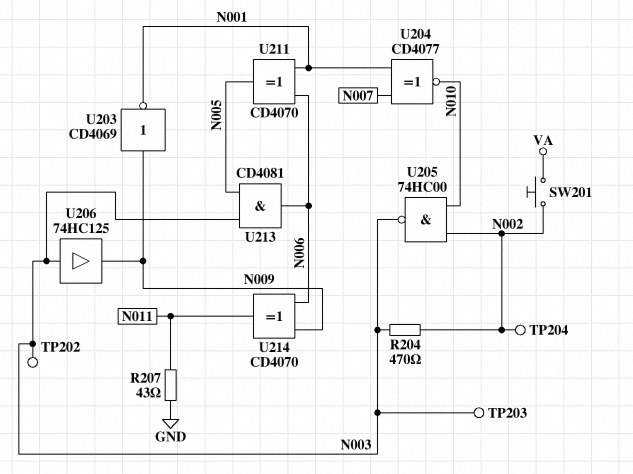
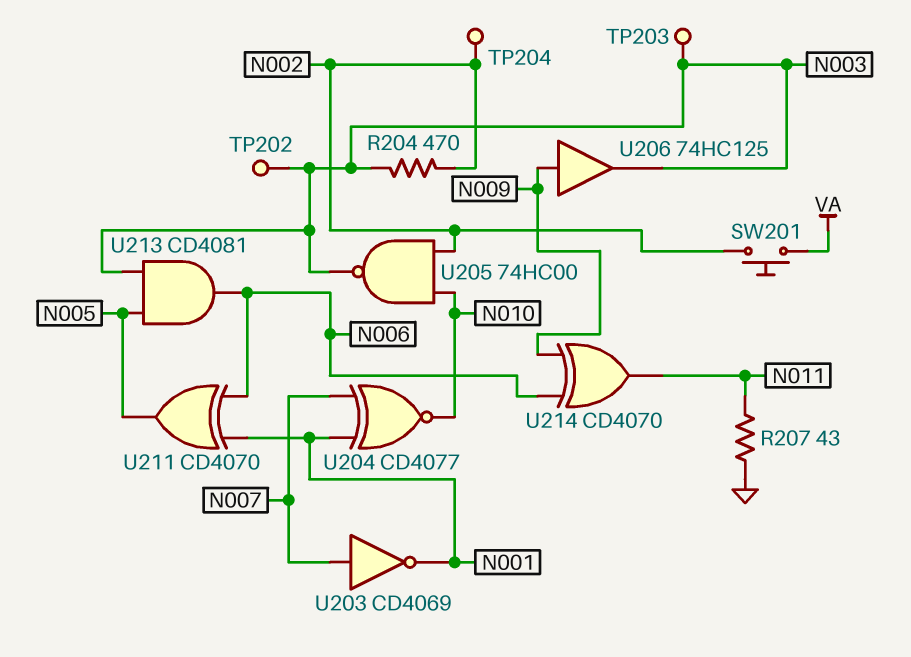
U203: NOT CD4069 (in N009, out N001) -> NOT CD4069 (in N007, out N001)
U206: buffer 74HC125 (in N003, out N009) -> buffer 74HC125 (in N009, out N003)

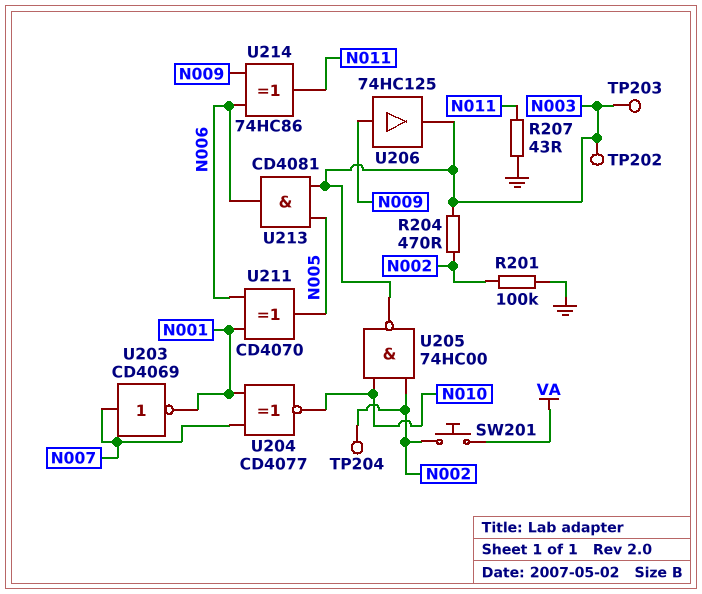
R201: none -> 100k (GND, N002)
U214: XOR CD4070 (in N006, in N009, out N011) -> XOR 74HC86 (in N006, in N009, out N011)

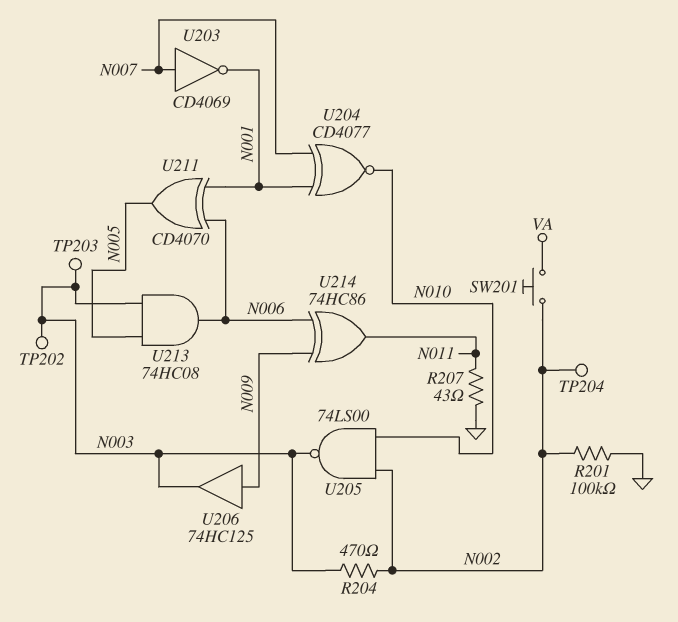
U205: NAND 74HC00 (in N002, in N010, out N003) -> NAND 74LS00 (in N002, in N010, out N003)
U213: AND CD4081 (in N003, in N005, out N006) -> AND 74HC08 (in N003, in N005, out N006)

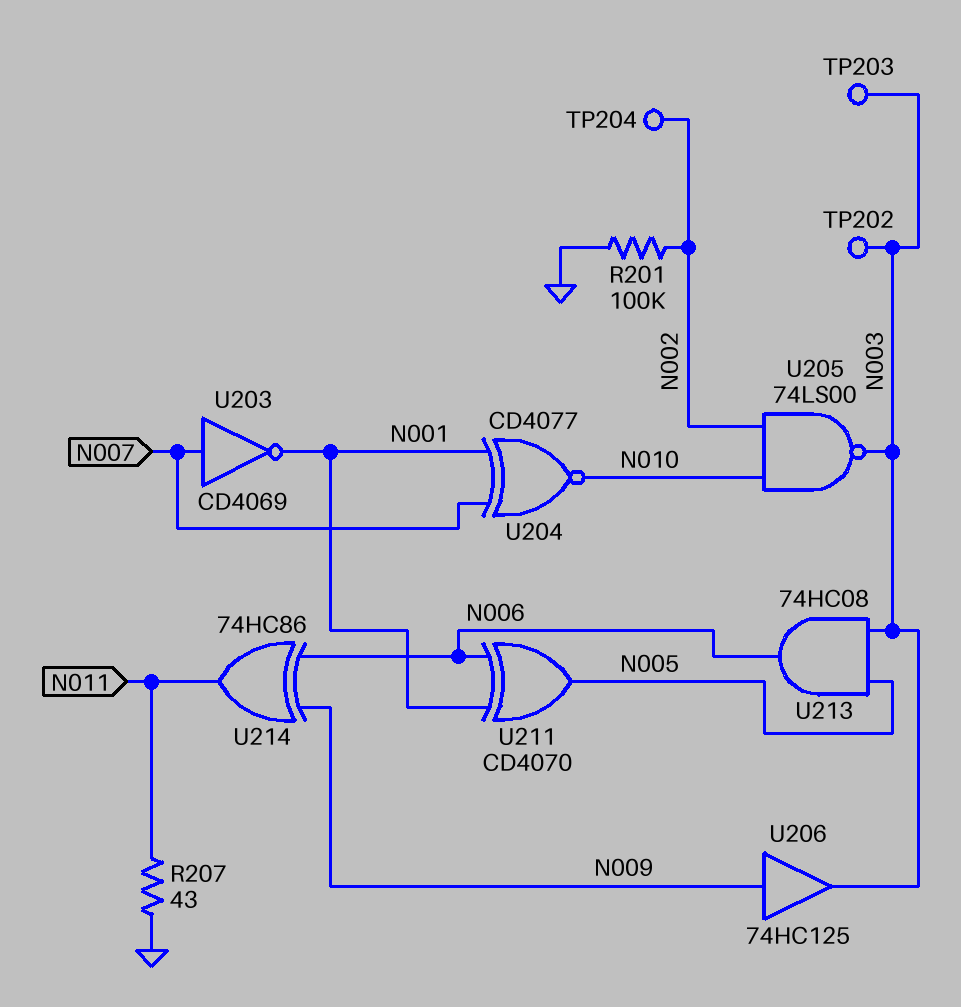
R204: 470 (N002, N003) -> none
SW201: button (N002, VA) -> none

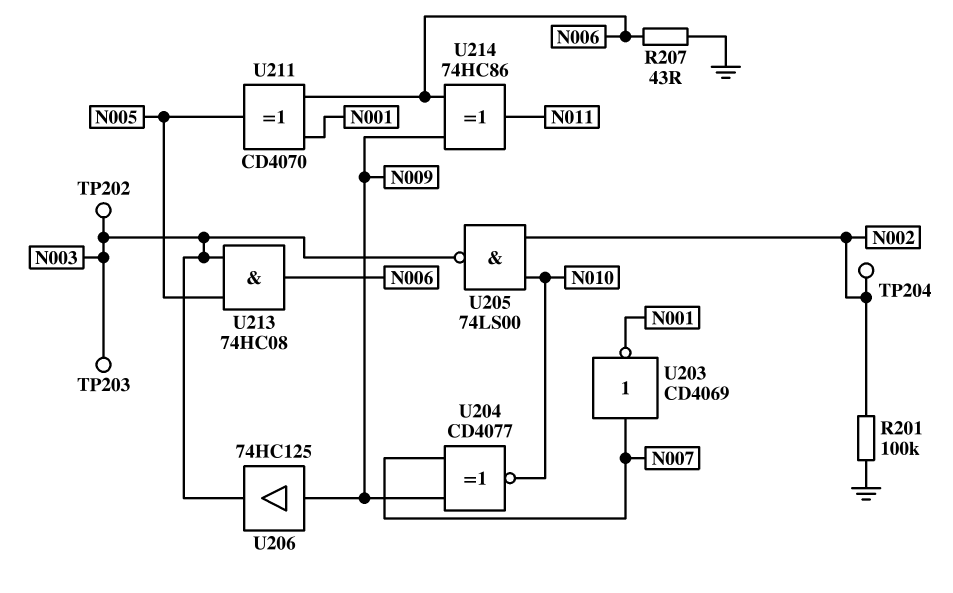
R207: 43 (GND, N011) -> 43 (GND, N006)
U204: XNOR CD4077 (in N001, in N007, out N010) -> XNOR CD4077 (in N007, in N009, out N010)

